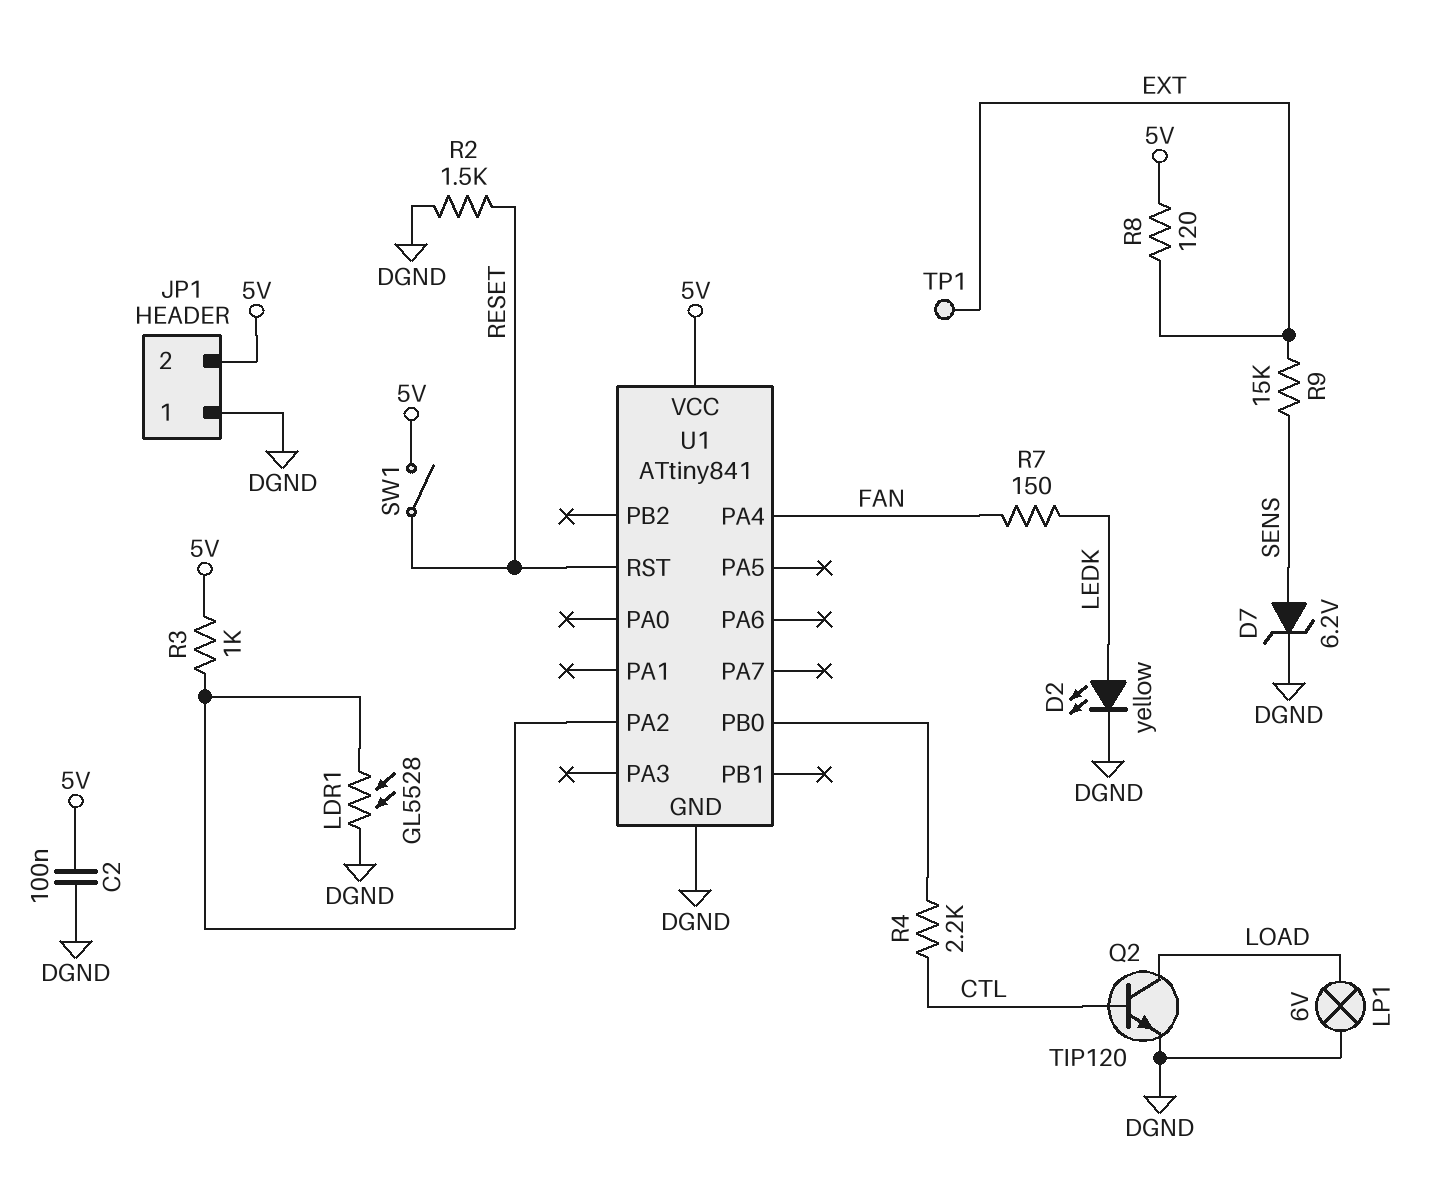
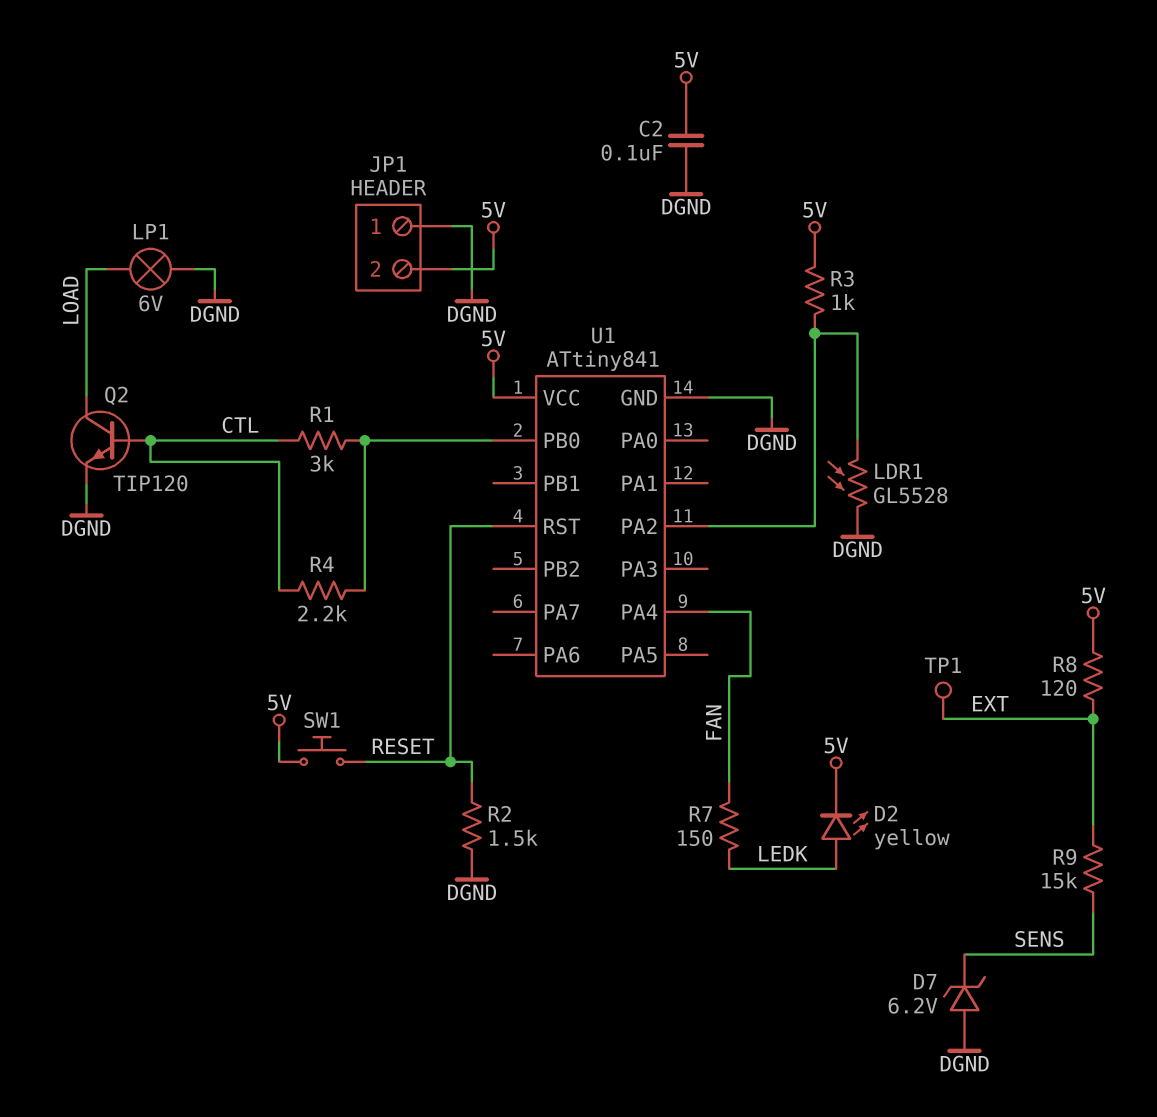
D2: LED yellow (A LEDK, K DGND) -> LED yellow (A LEDK, K 5V)
D7: zener 6.2V (A SENS, K DGND) -> zener 6.2V (A DGND, K SENS)
R1: none -> 3k (CTL, U1/PB0)
SW1: switch (5V, RESET) -> button (5V, RESET)

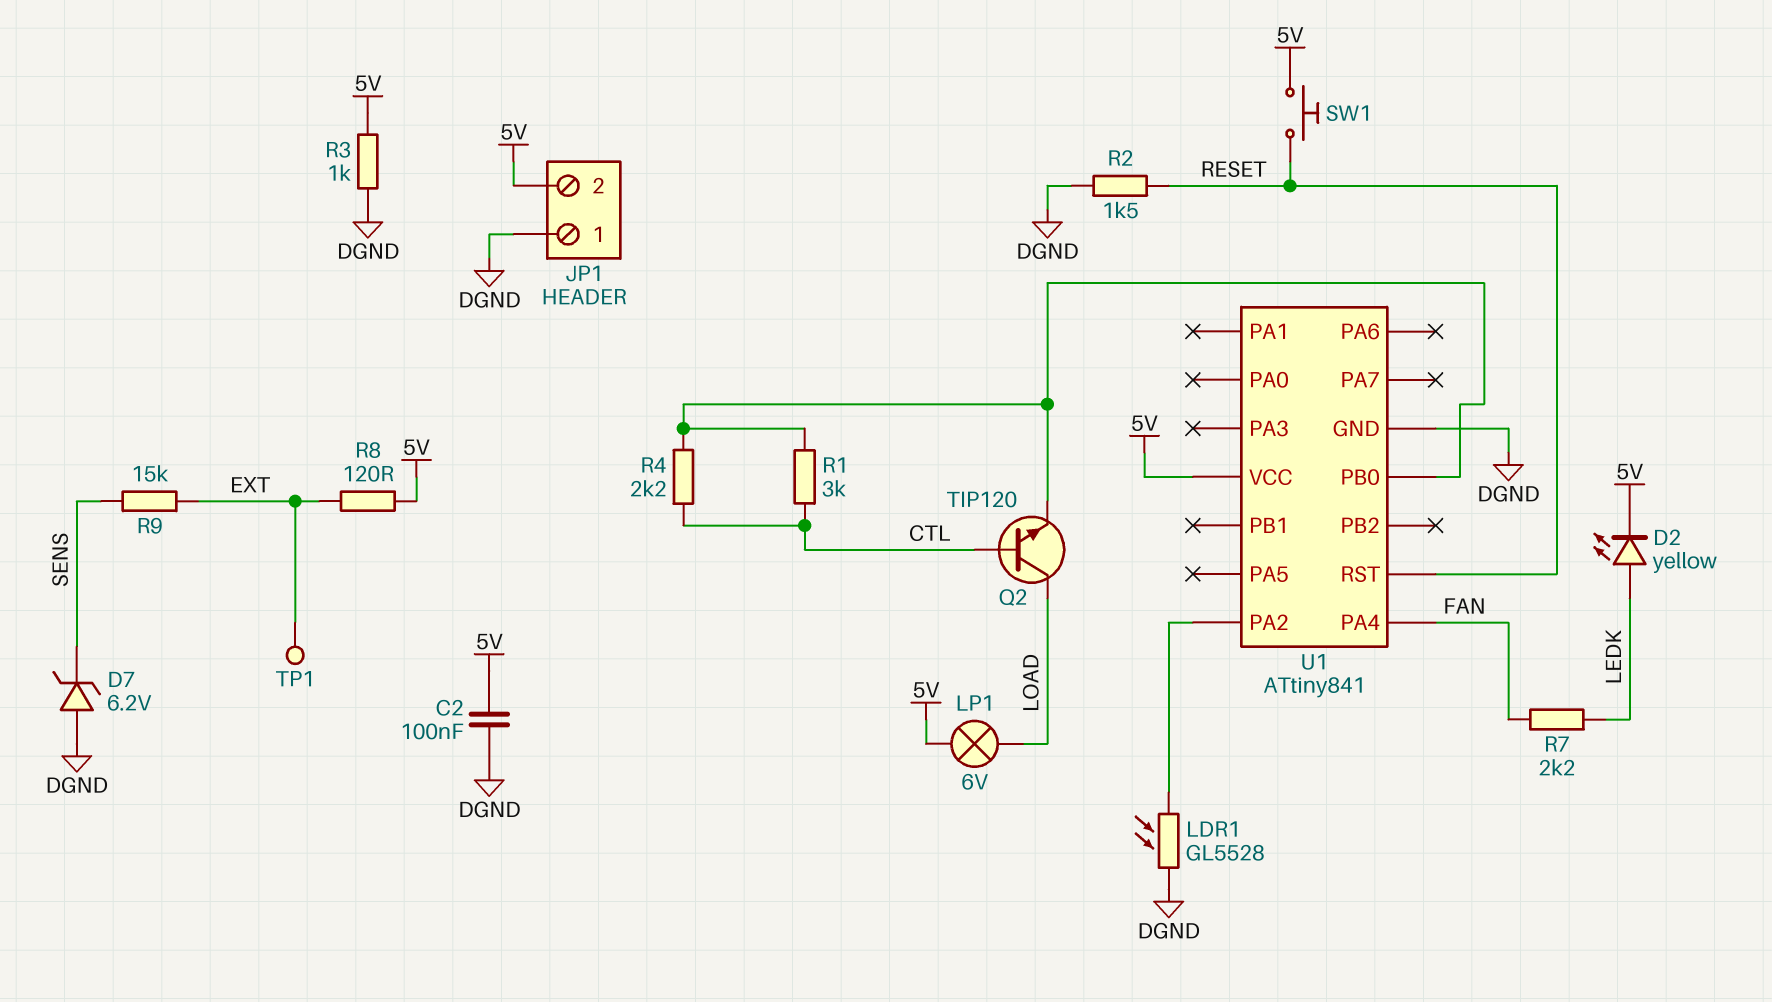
LP1: lamp 6V (DGND, LOAD) -> lamp 6V (5V, LOAD)
Q2: NPN TIP120 (B CTL, C LOAD, E DGND) -> NPN TIP120 (B CTL, C LOAD, E U1/PB0)
R3: 1k (5V, U1/PA2) -> 1k (5V, DGND)
R7: 150 (FAN, LEDK) -> 2.2k (FAN, LEDK)

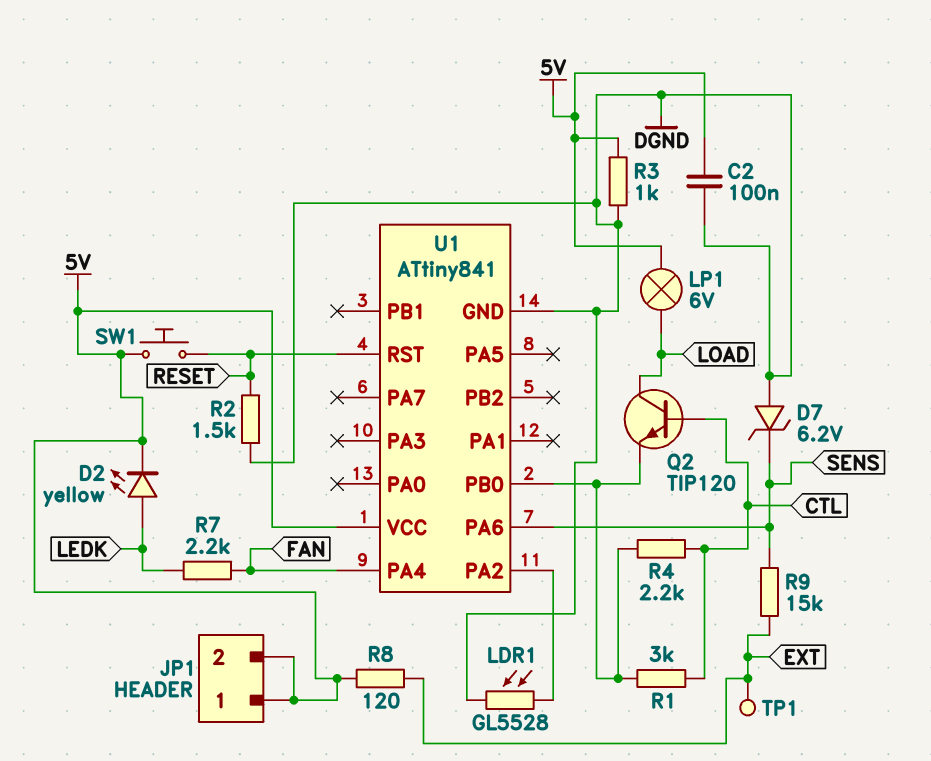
JP1 pin 1: DGND -> 5V
U1 pin PA6: none -> SENS

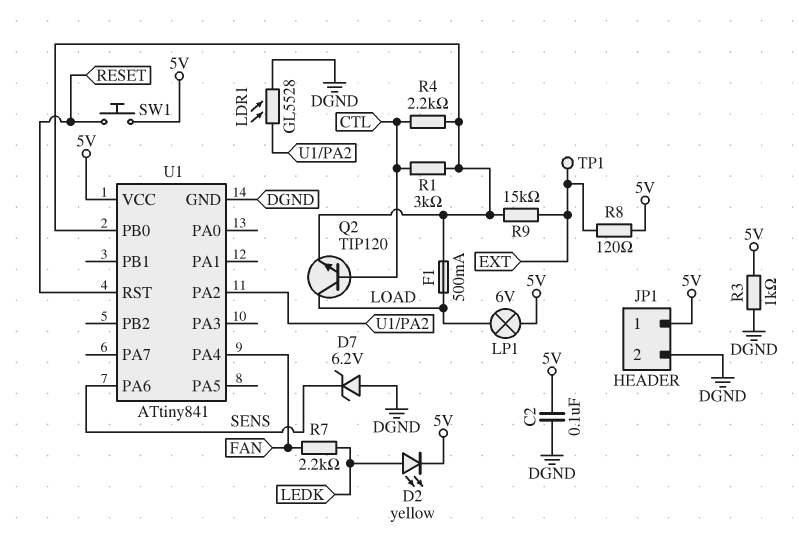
F1: none -> 500mA (LOAD, U1/PB0)
JP1 pin 2: 5V -> DGND
R2: 1.5k (DGND, RESET) -> none
R9: 15k (EXT, SENS) -> 15k (EXT, U1/PB0)

